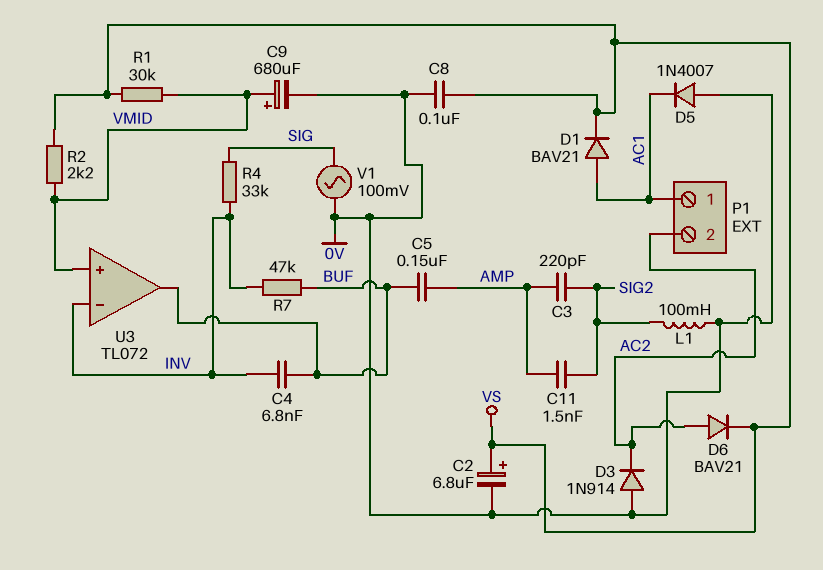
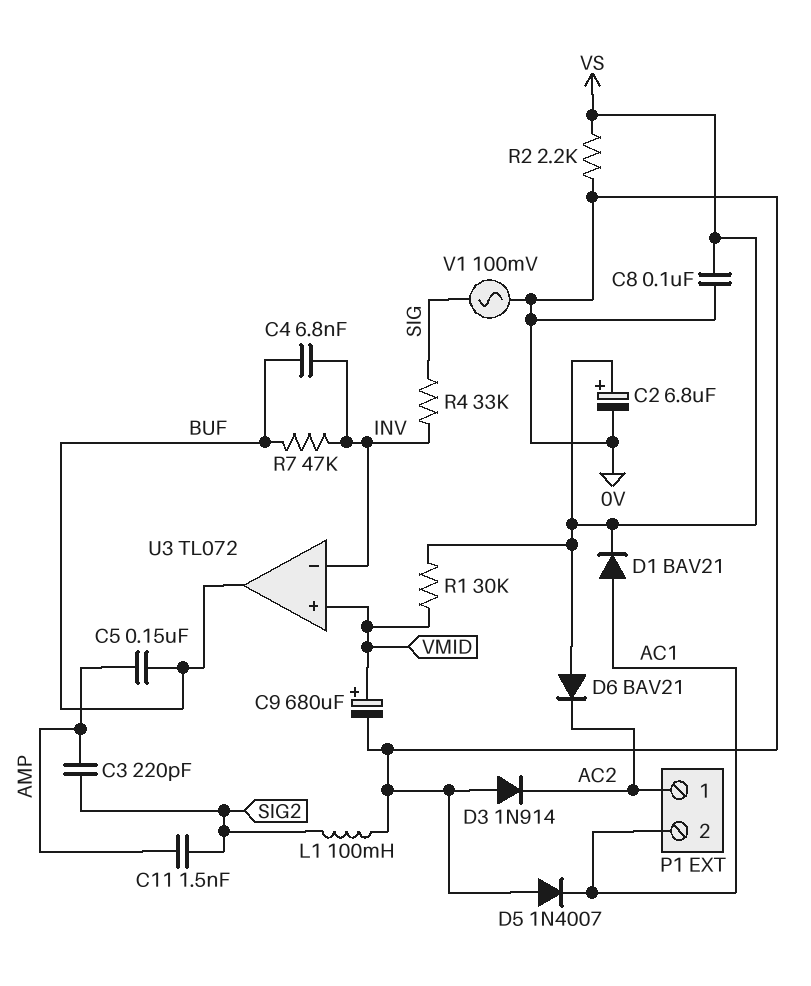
D6: diode BAV21 (A AC2, K VS) -> diode BAV21 (A VS, K AC2)
P1 pin 1: AC1 -> AC2
P1 pin 2: AC2 -> AC1
R2: 2.2k (VMID, VS) -> 2.2k (0V, VS)

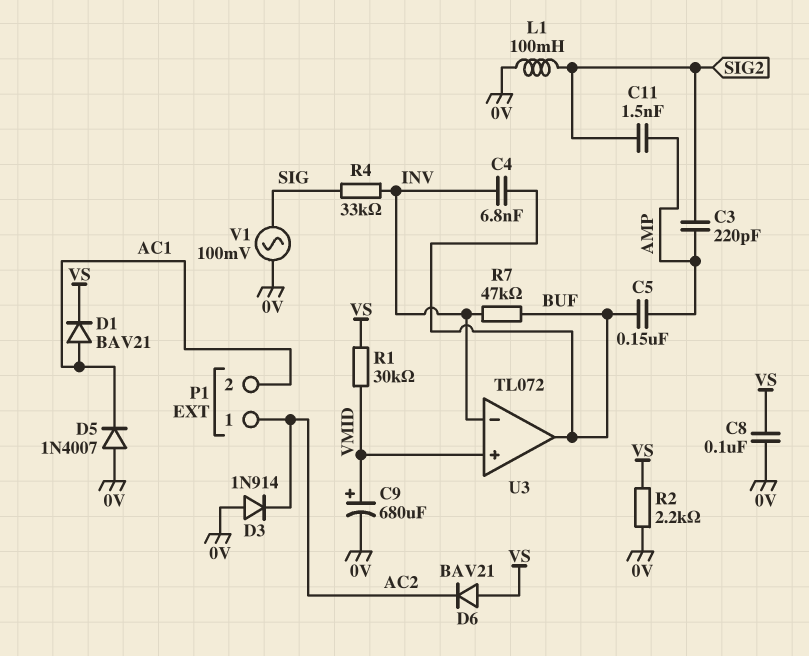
C2: 6.8uF (plus VS, minus 0V) -> none

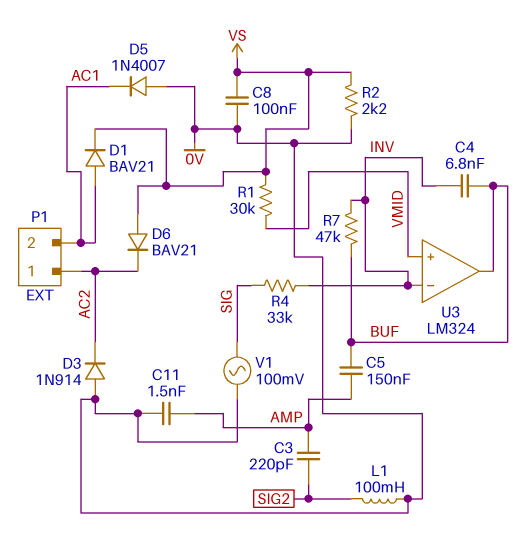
C9: 680uF (plus VMID, minus 0V) -> none
C11: 1.5nF (AMP, SIG2) -> 1.5nF (0V, AMP)
U3: TL072 -> LM324

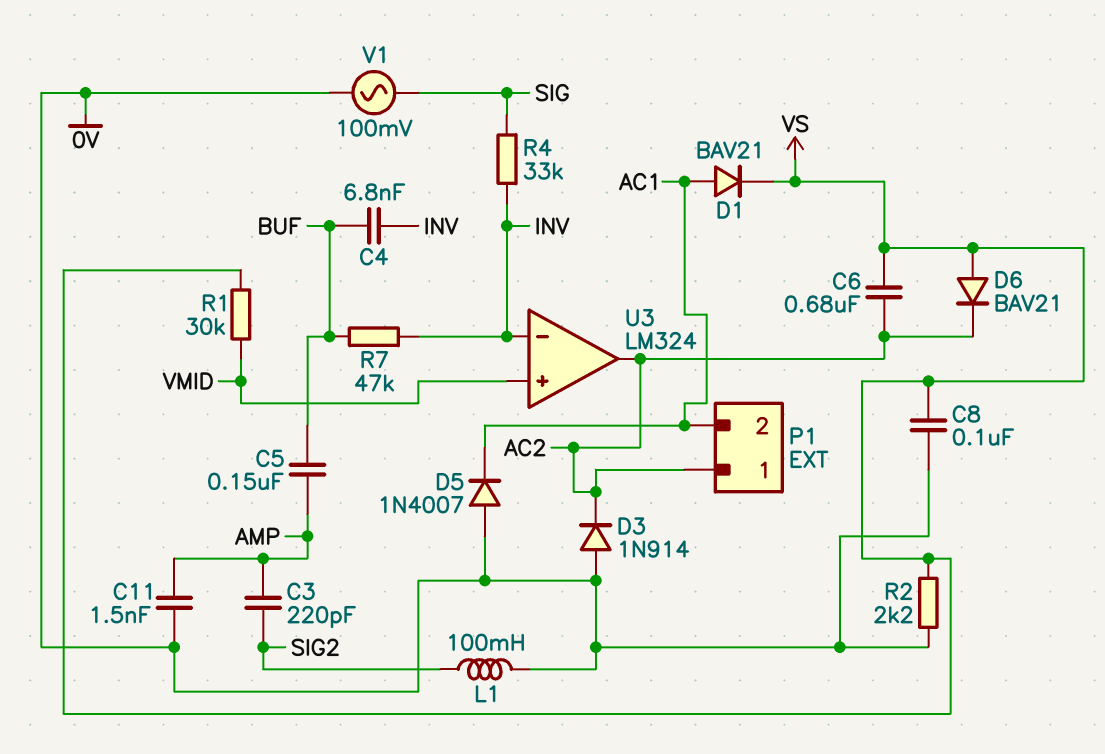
C6: none -> 680nF (AC2, VS)
U3 pin out: BUF -> AC2

